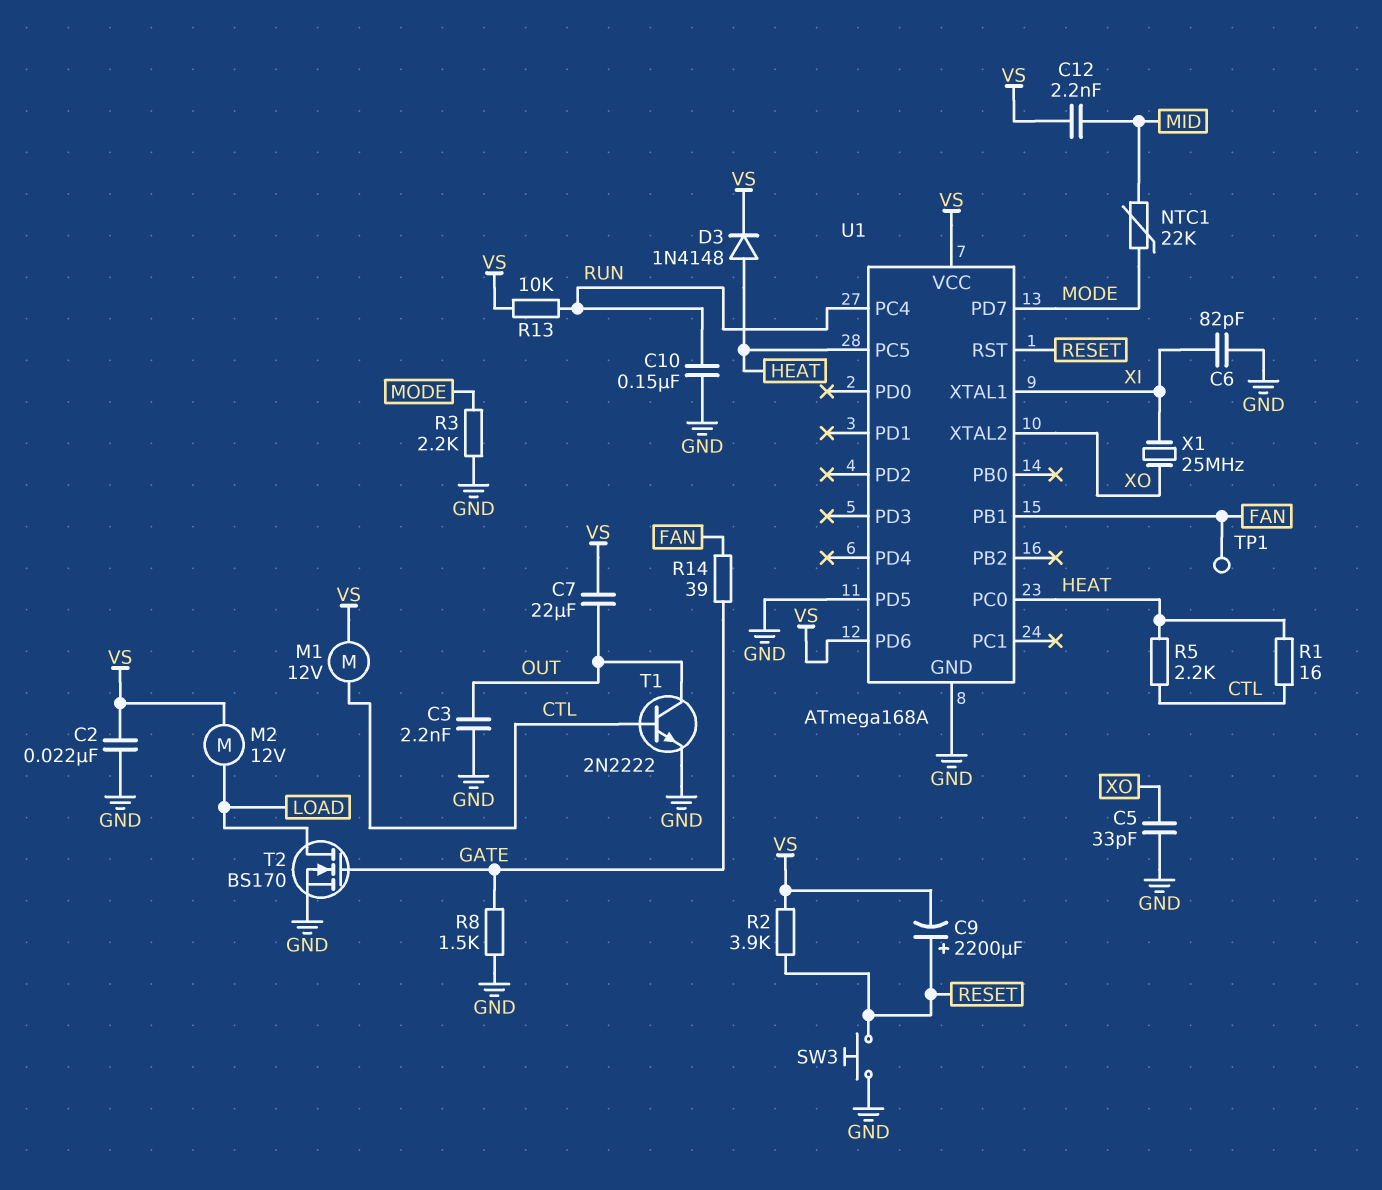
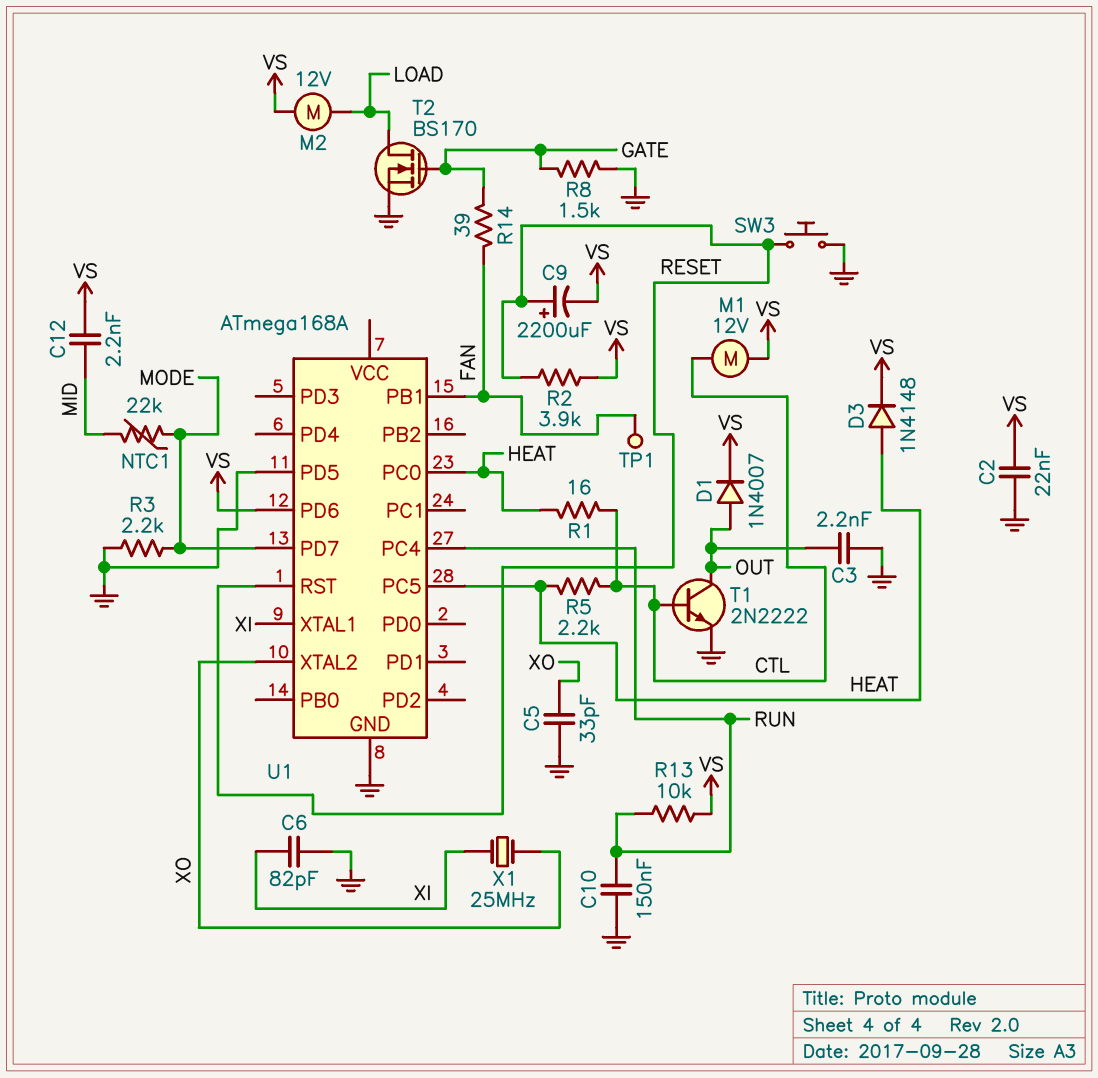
C7: 22uF (OUT, VS) -> none
D1: none -> diode 1N4007 (A OUT, K VS)
U1 pin VCC: VS -> none

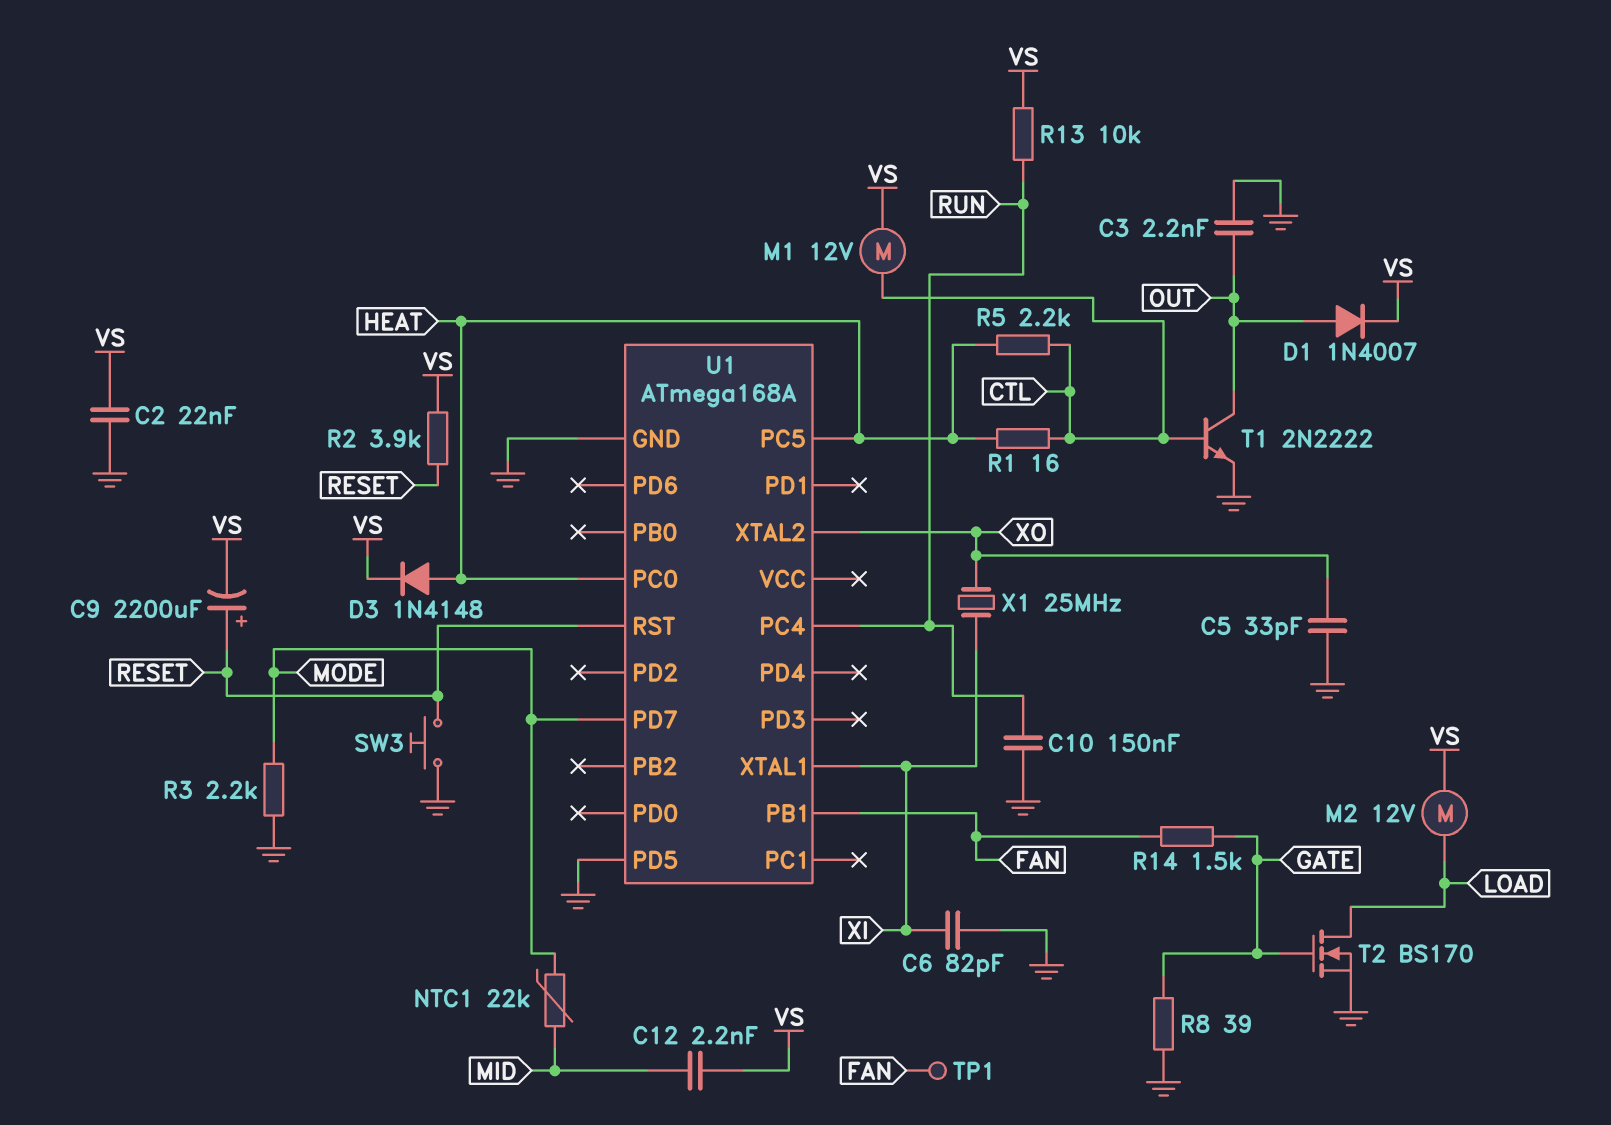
R8: 1.5k (GATE, GND) -> 39 (GATE, GND)
R14: 39 (FAN, GATE) -> 1.5k (FAN, GATE)
U1 pin PD6: VS -> none

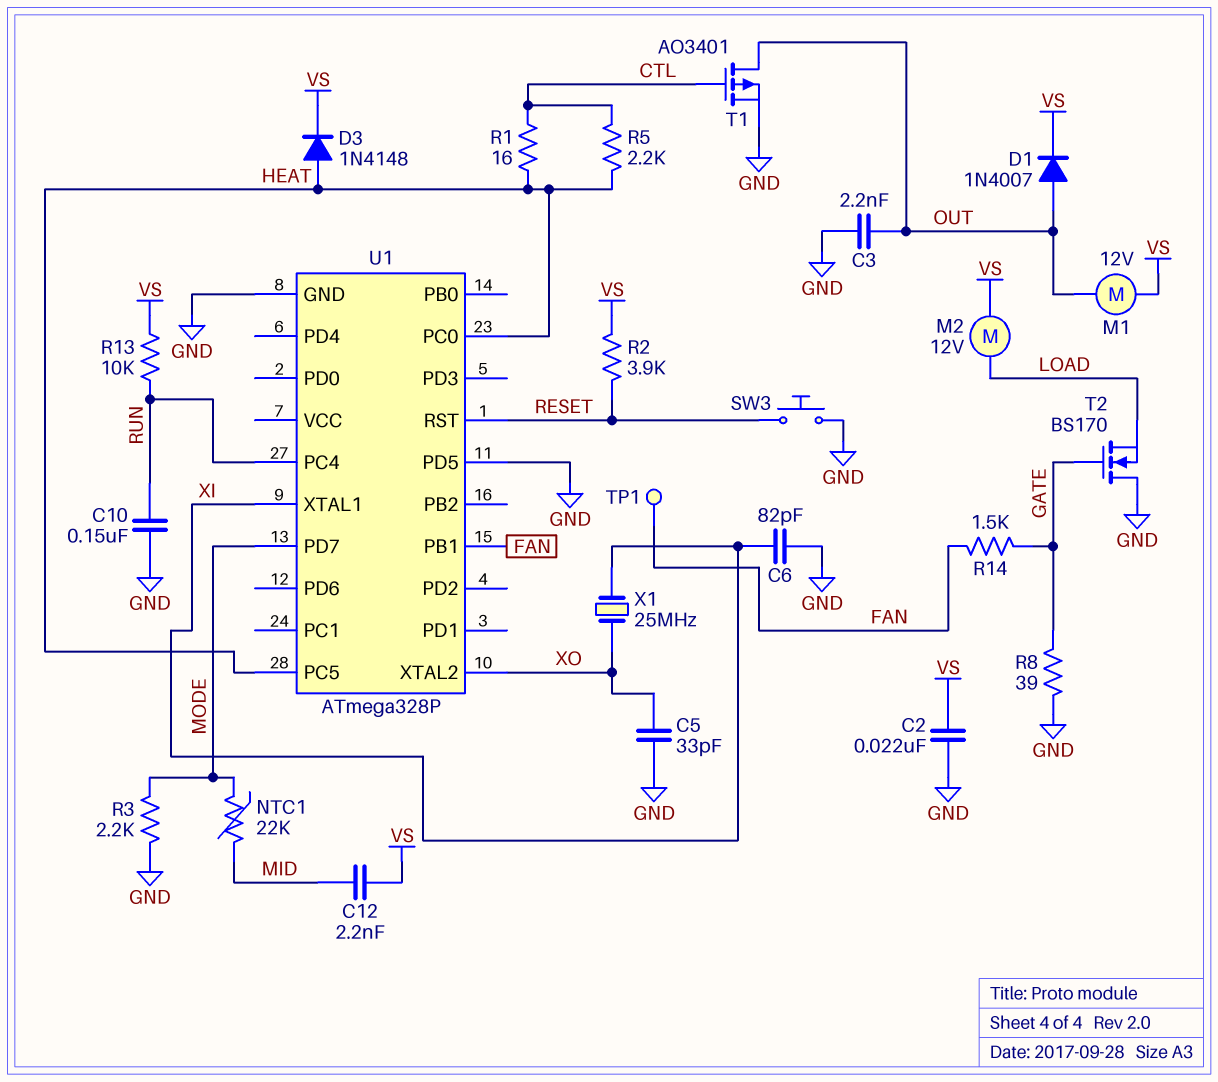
C9: 2200uF (plus RESET, minus VS) -> none
M1: motor 12V (CTL, VS) -> motor 12V (OUT, VS)
T1: NPN 2N2222 (B CTL, C OUT, E GND) -> PMOS AO3401 (G CTL, D OUT, S GND)
T2: NMOS BS170 (G GATE, D LOAD, S GND) -> NMOS BS170 (G GATE, D GND, S LOAD)
U1: ATmega168A -> ATmega328P

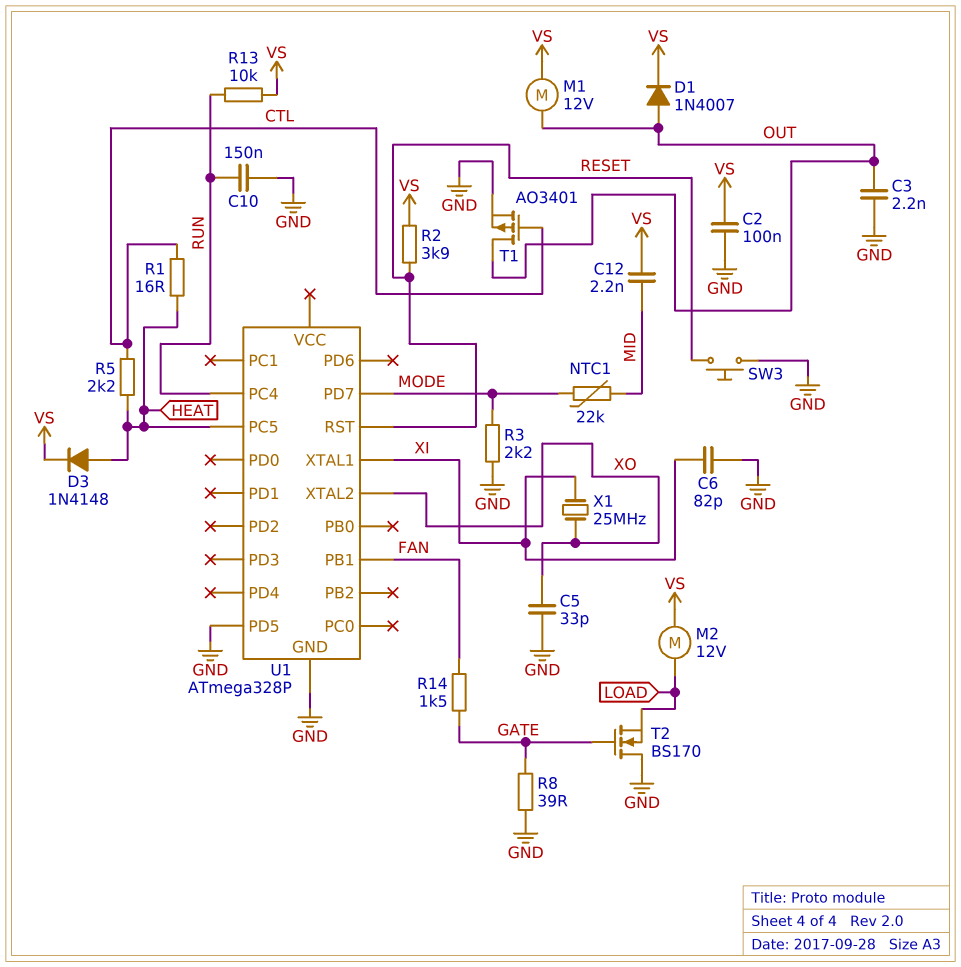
C2: 22nF (GND, VS) -> 100nF (GND, VS)
TP1: test point (FAN) -> none
U1 pin PC0: HEAT -> none

